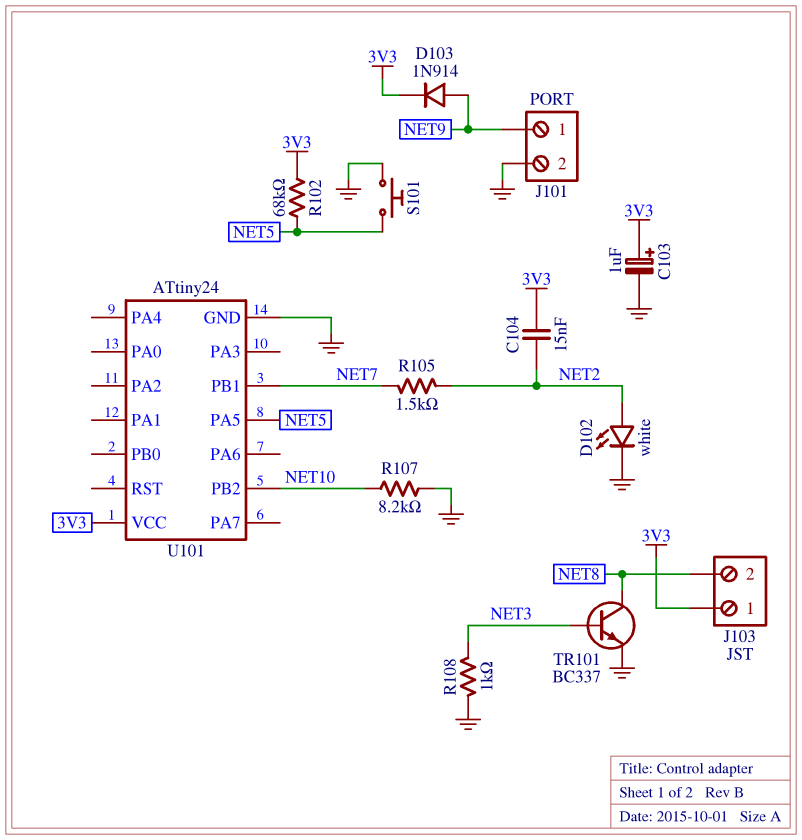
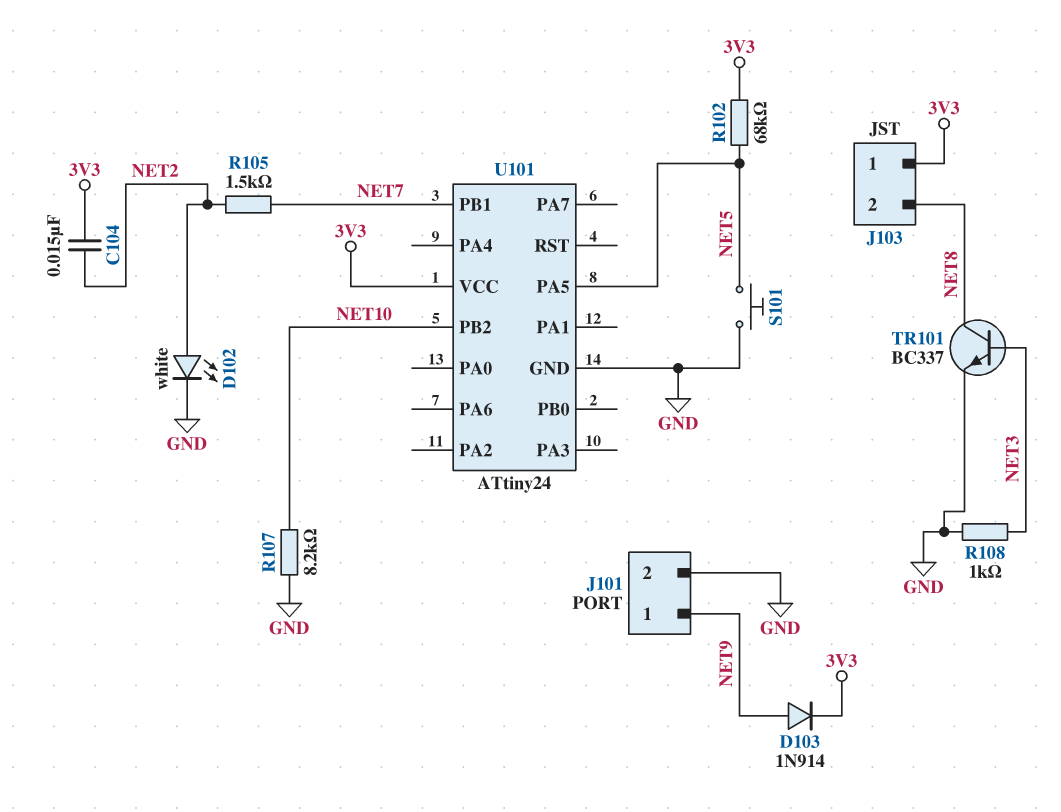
C103: 1uF (plus 3V3, minus GND) -> none

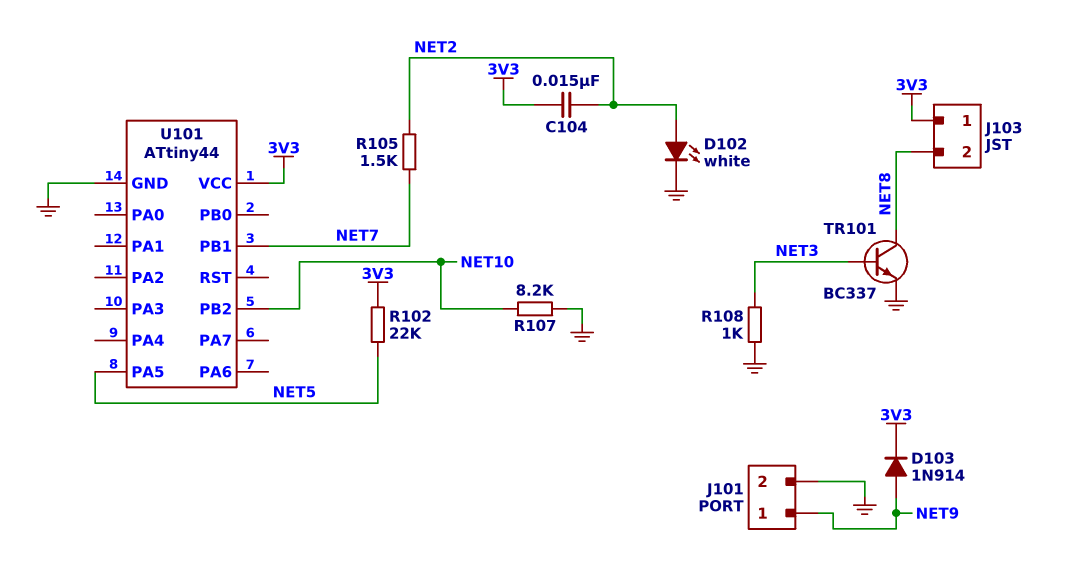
R102: 68k (3V3, NET5) -> 22k (3V3, NET5)
S101: button (GND, NET5) -> none
U101: ATtiny24 -> ATtiny44

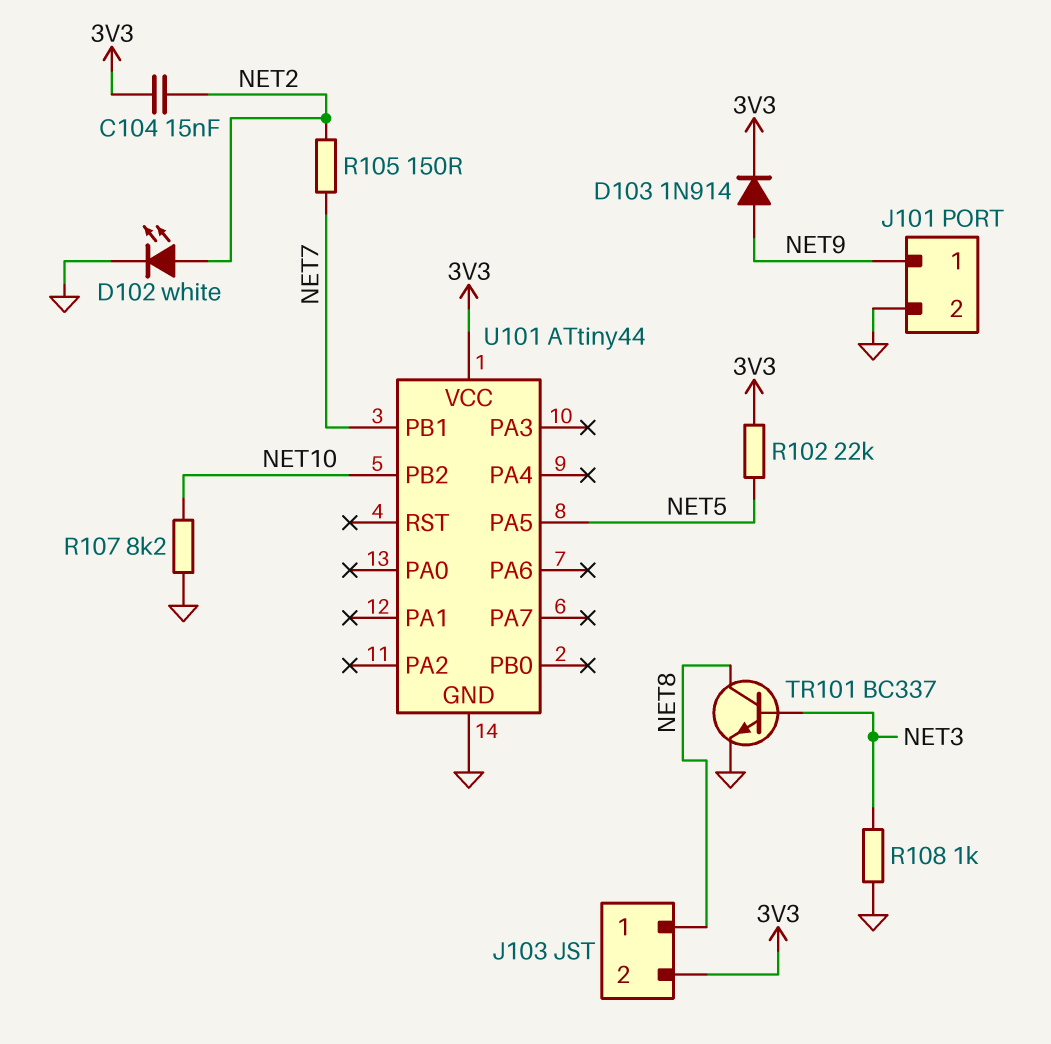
J103 pin 1: 3V3 -> NET8
J103 pin 2: NET8 -> 3V3
R105: 1.5k (NET2, NET7) -> 150 (NET2, NET7)

